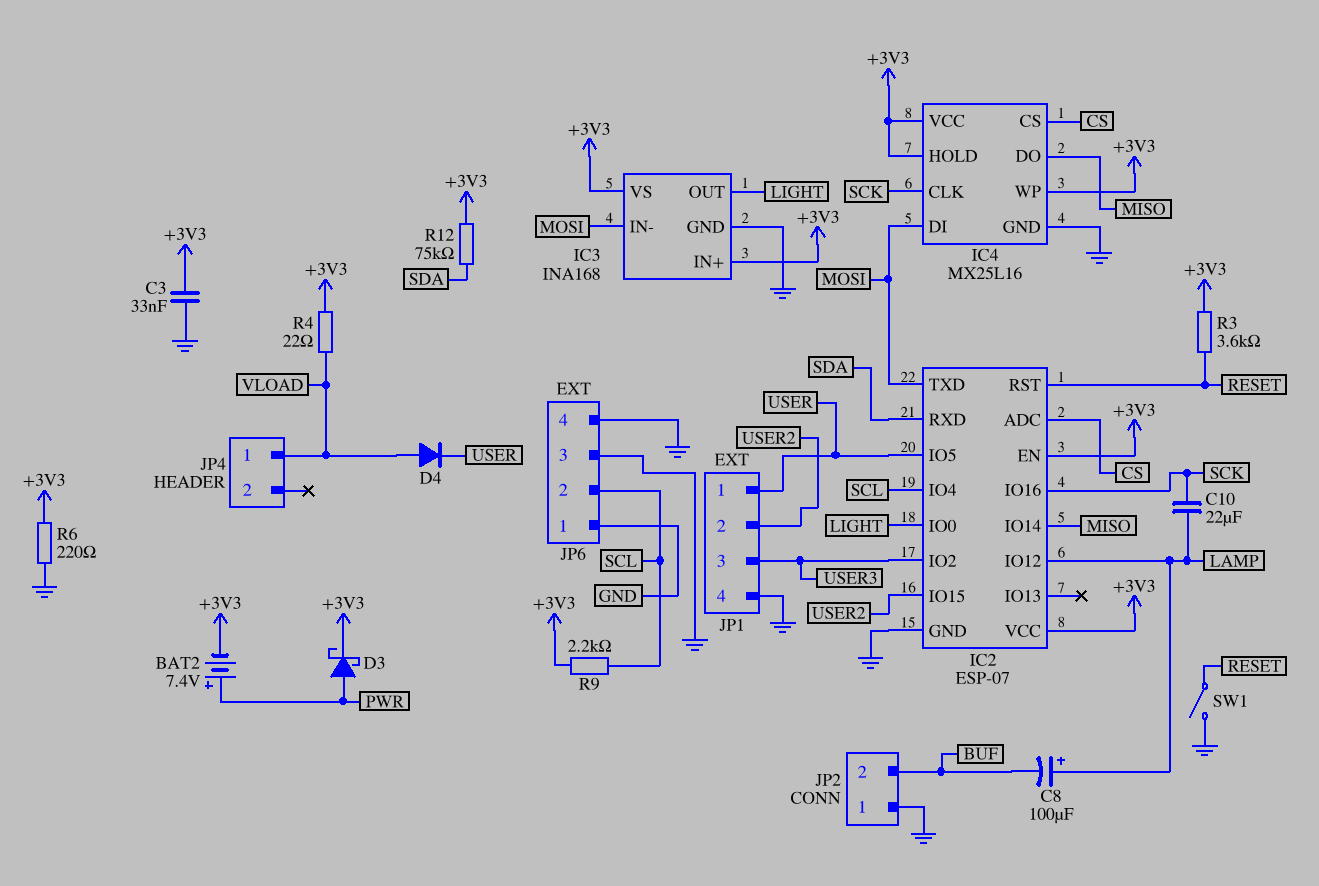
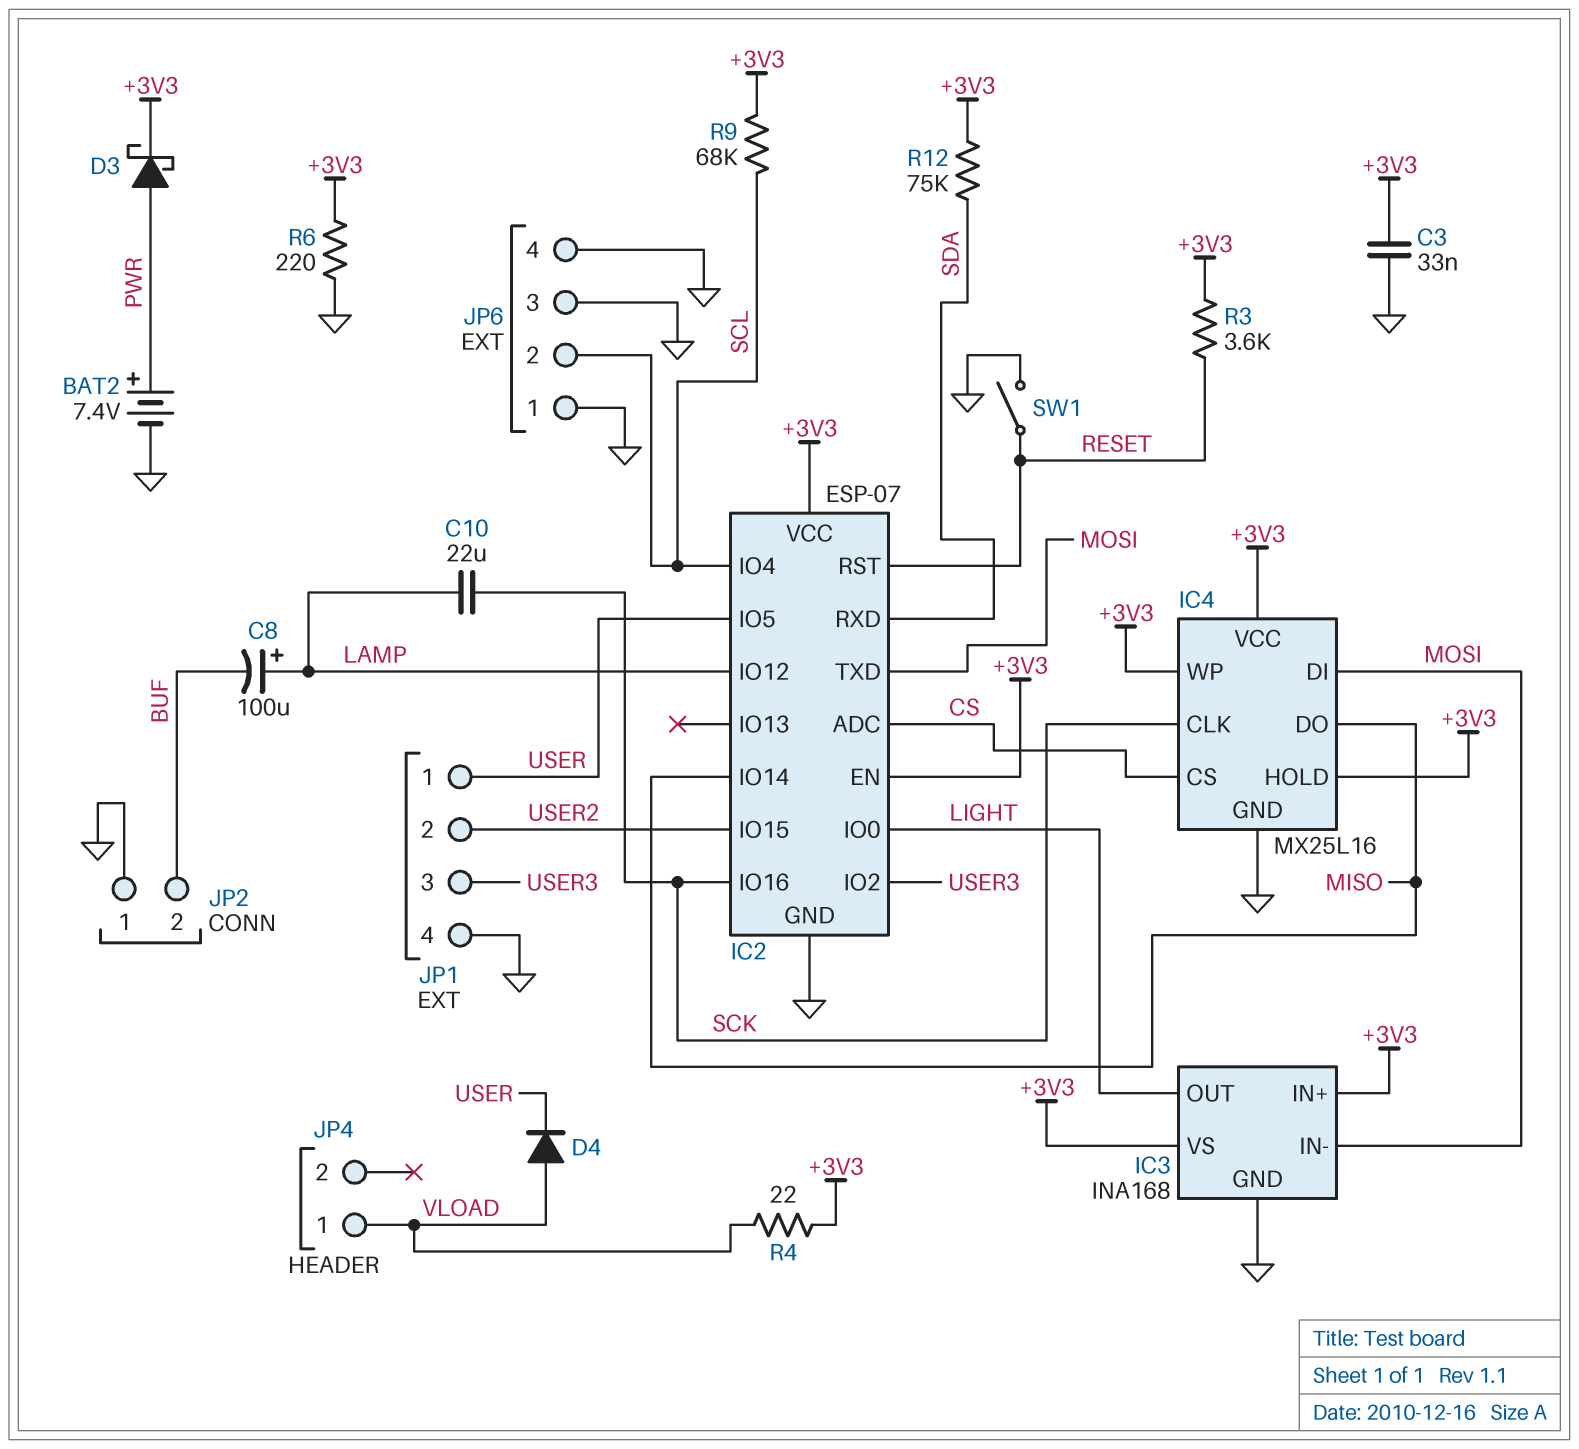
BAT2: 7.4V (plus PWR, minus +3V3) -> 7.4V (plus PWR, minus GND)
R9: 2.2k (+3V3, SCL) -> 68k (+3V3, SCL)

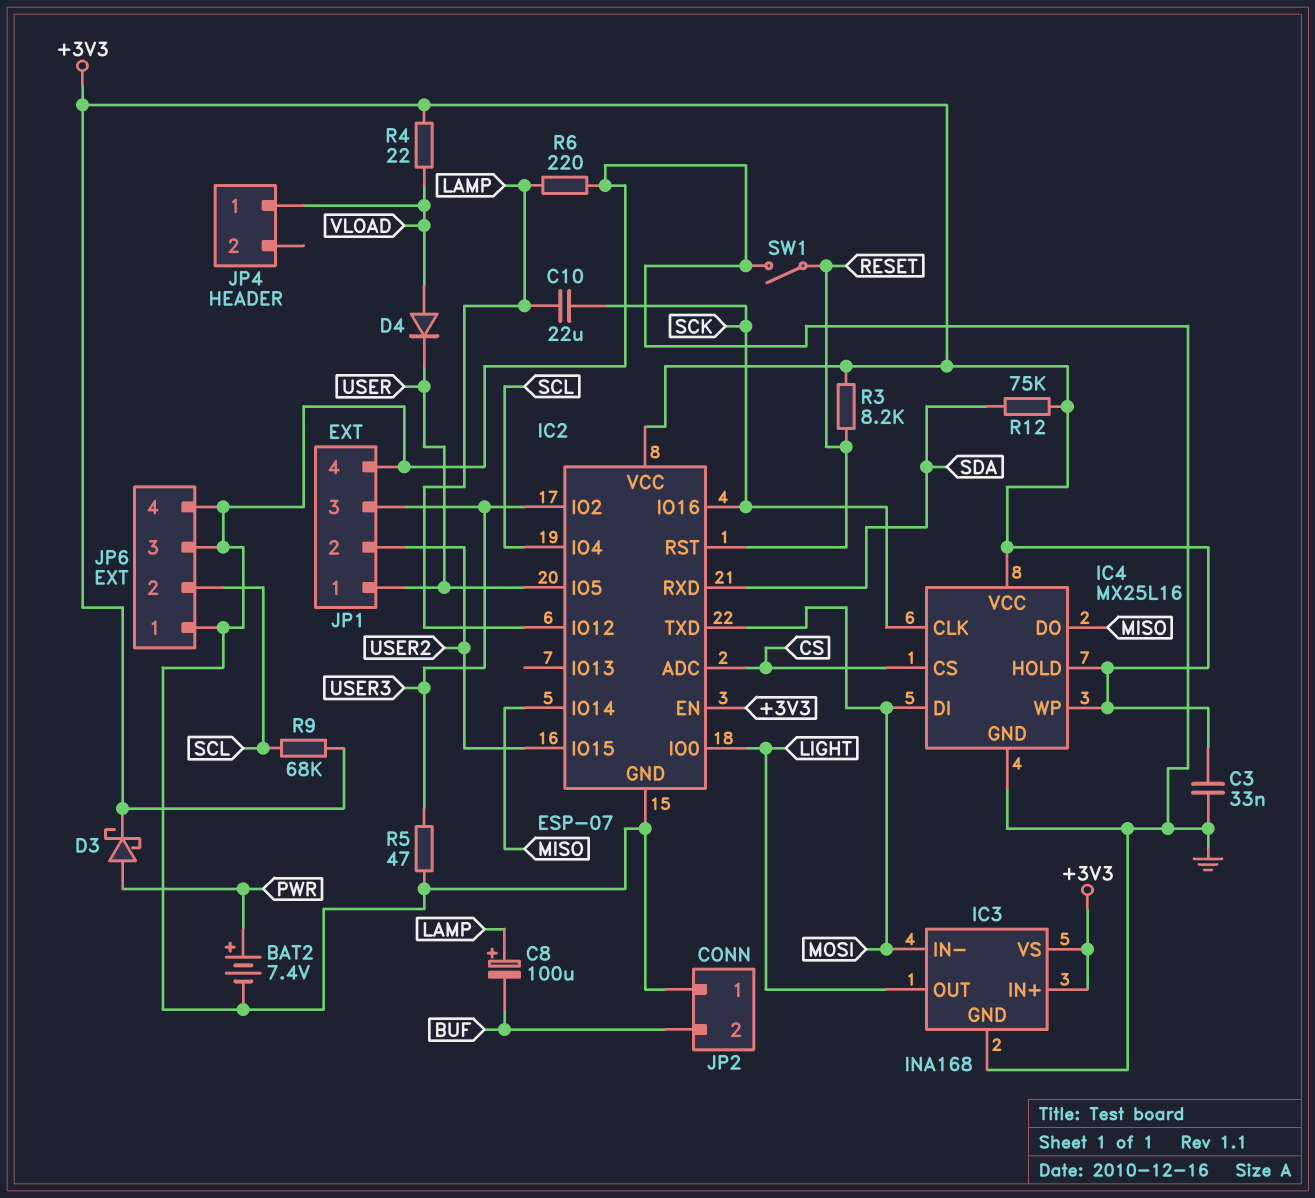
R3: 3.6k (+3V3, RESET) -> 8.2k (+3V3, RESET)
R5: none -> 47 (GND, USER3)
R6: 220 (+3V3, GND) -> 220 (GND, LAMP)

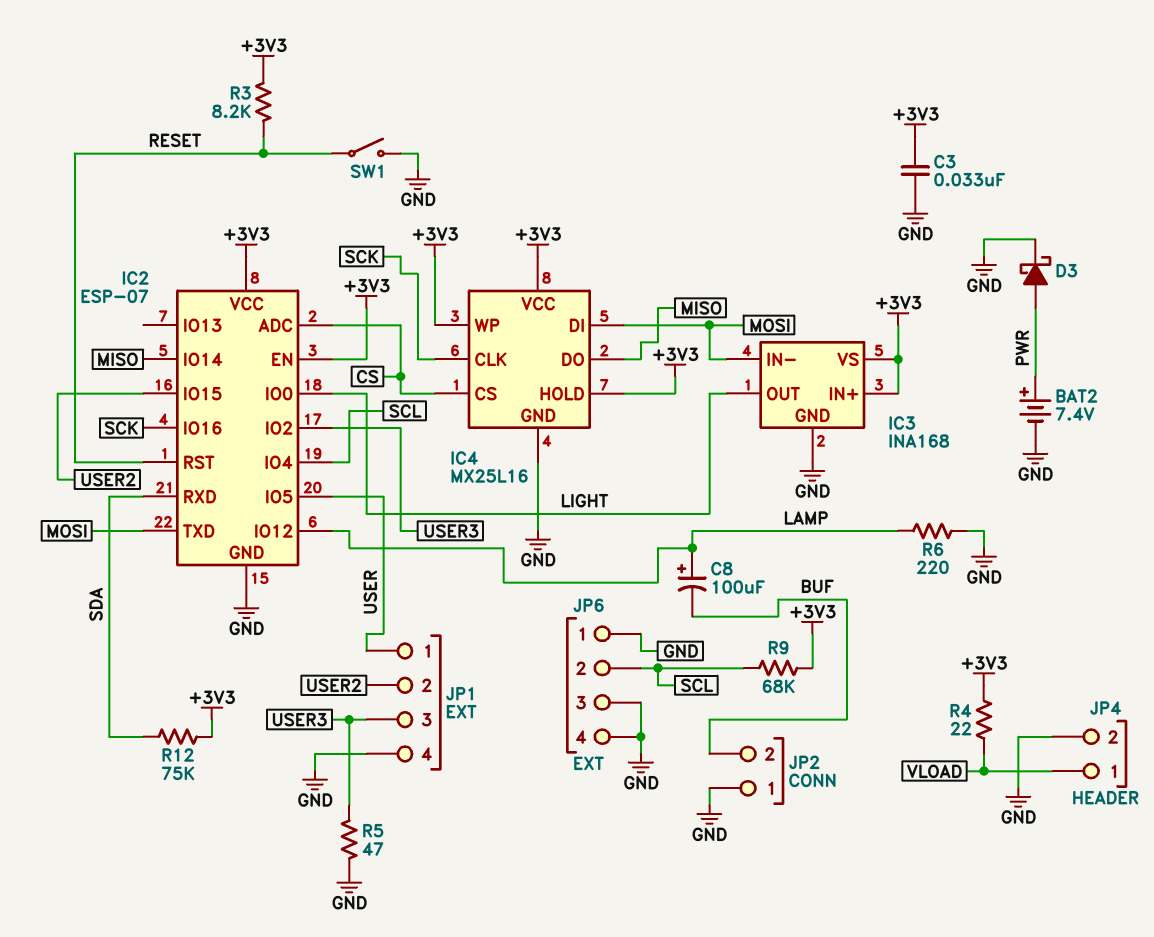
C10: 22uF (LAMP, SCK) -> none
D3: schottky (A PWR, K +3V3) -> schottky (A PWR, K GND)
D4: diode (A VLOAD, K USER) -> none
JP4 pin 2: none -> GND

